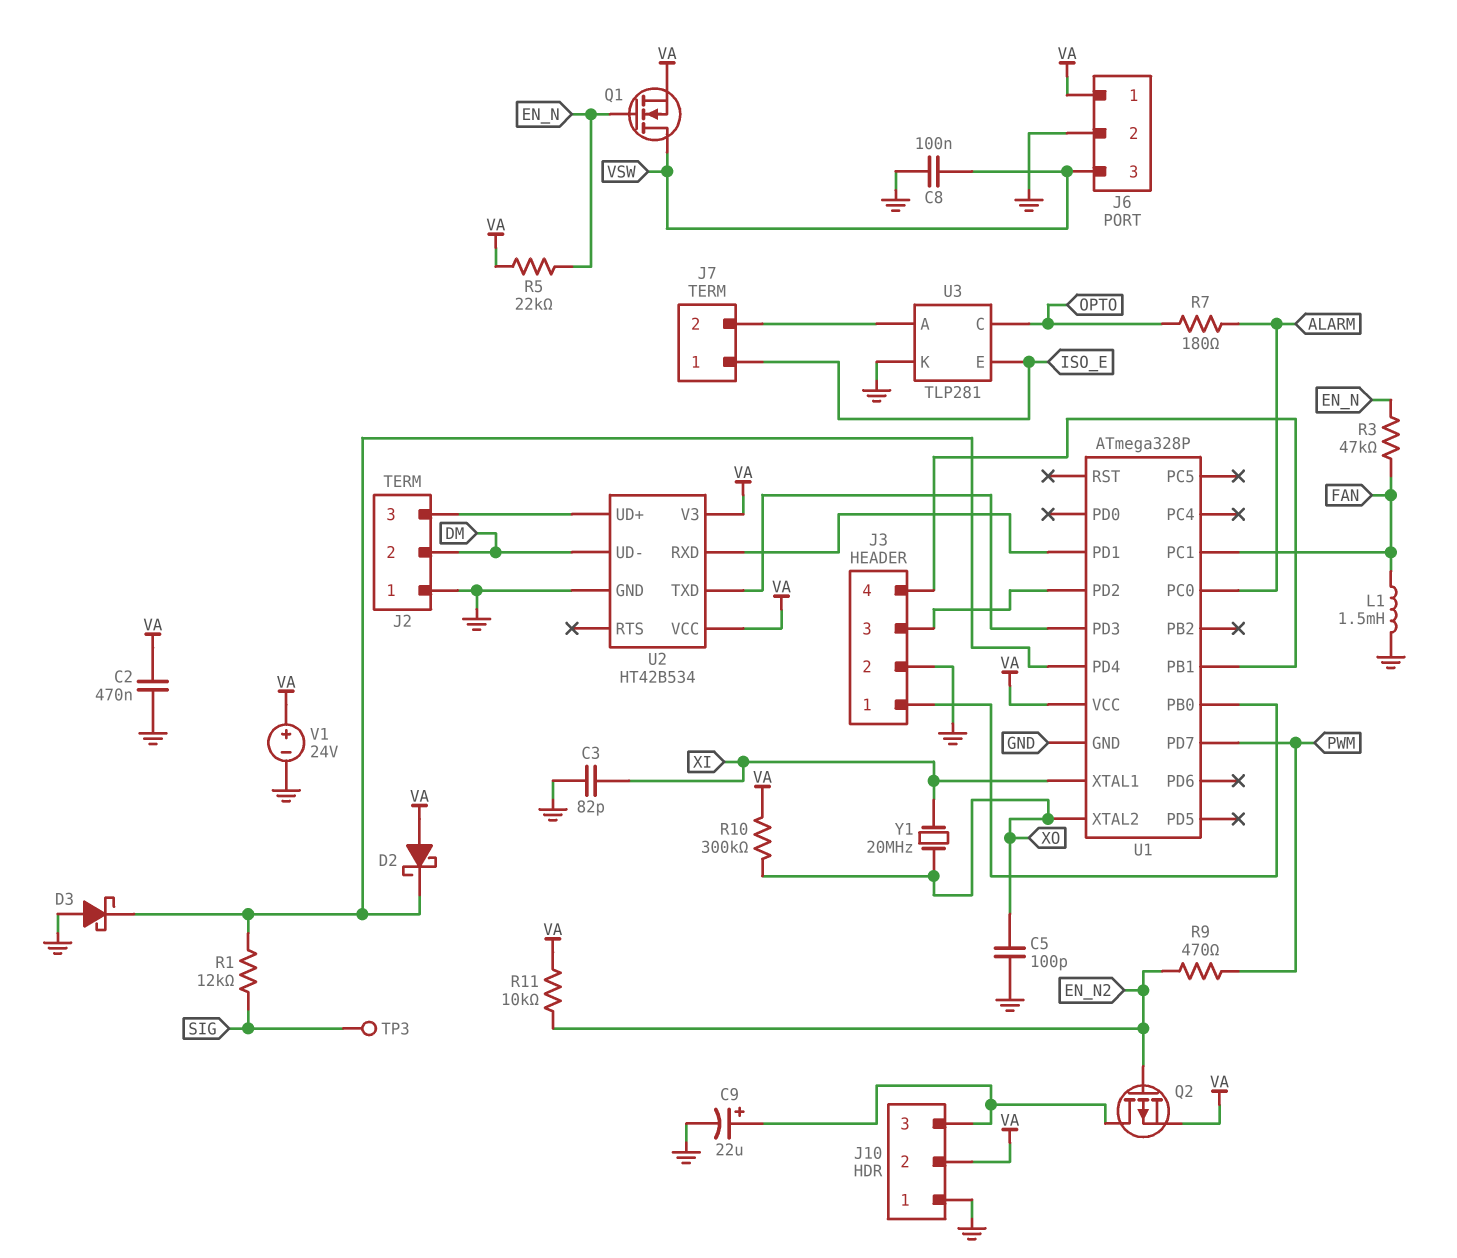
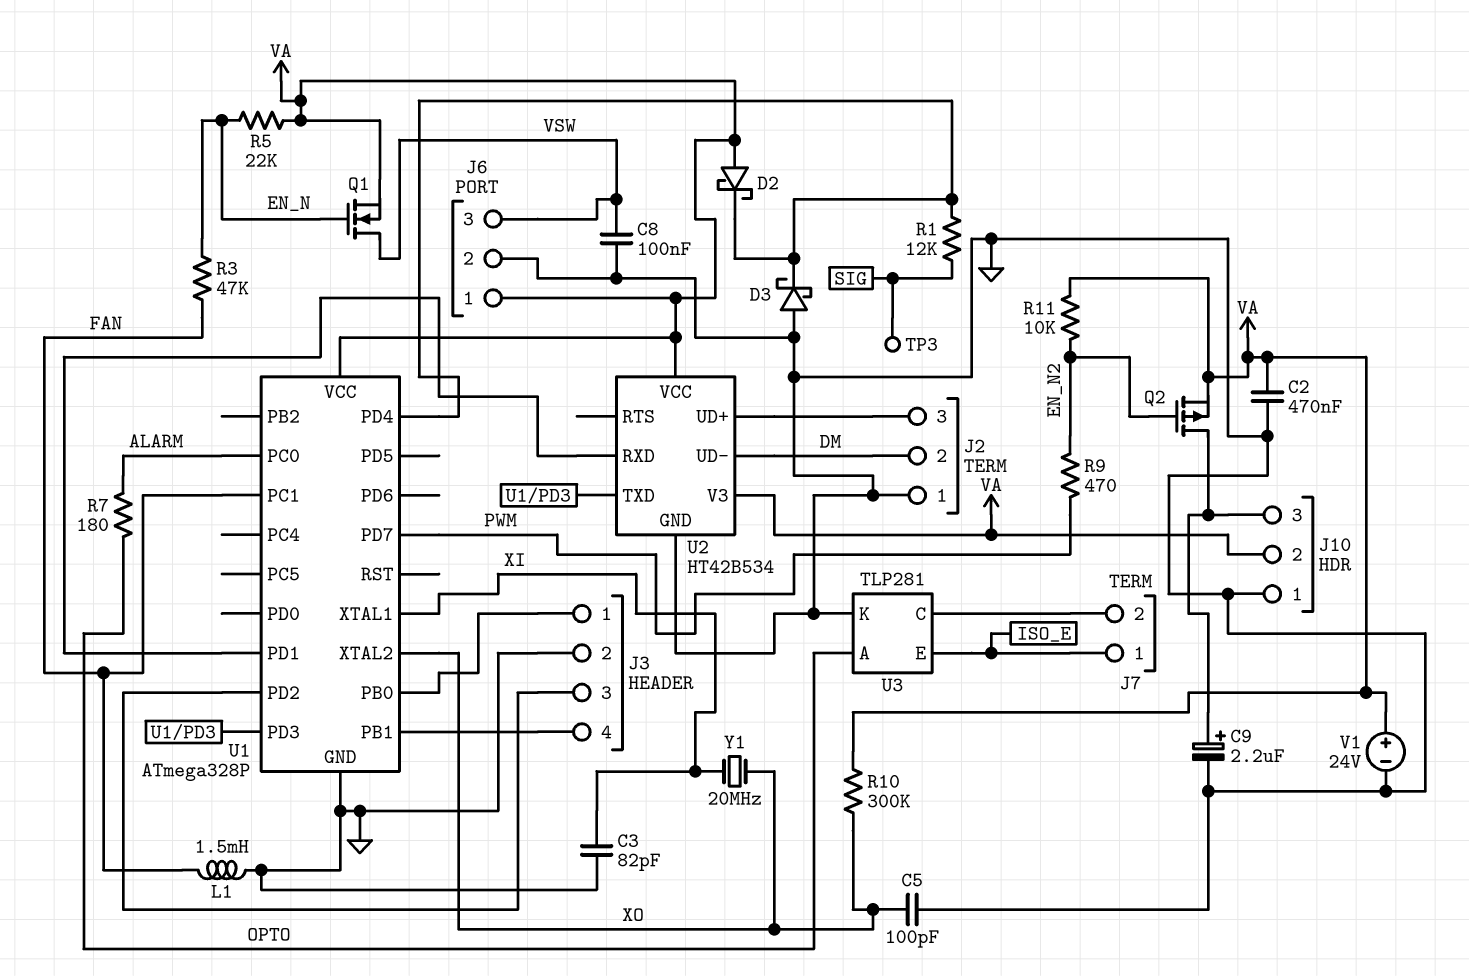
C9: 22uF (plus J10/3, minus GND) -> 2.2uF (plus J10/3, minus GND)
U3 pin A: J7/2 -> OPTO
U3 pin C: OPTO -> J7/2

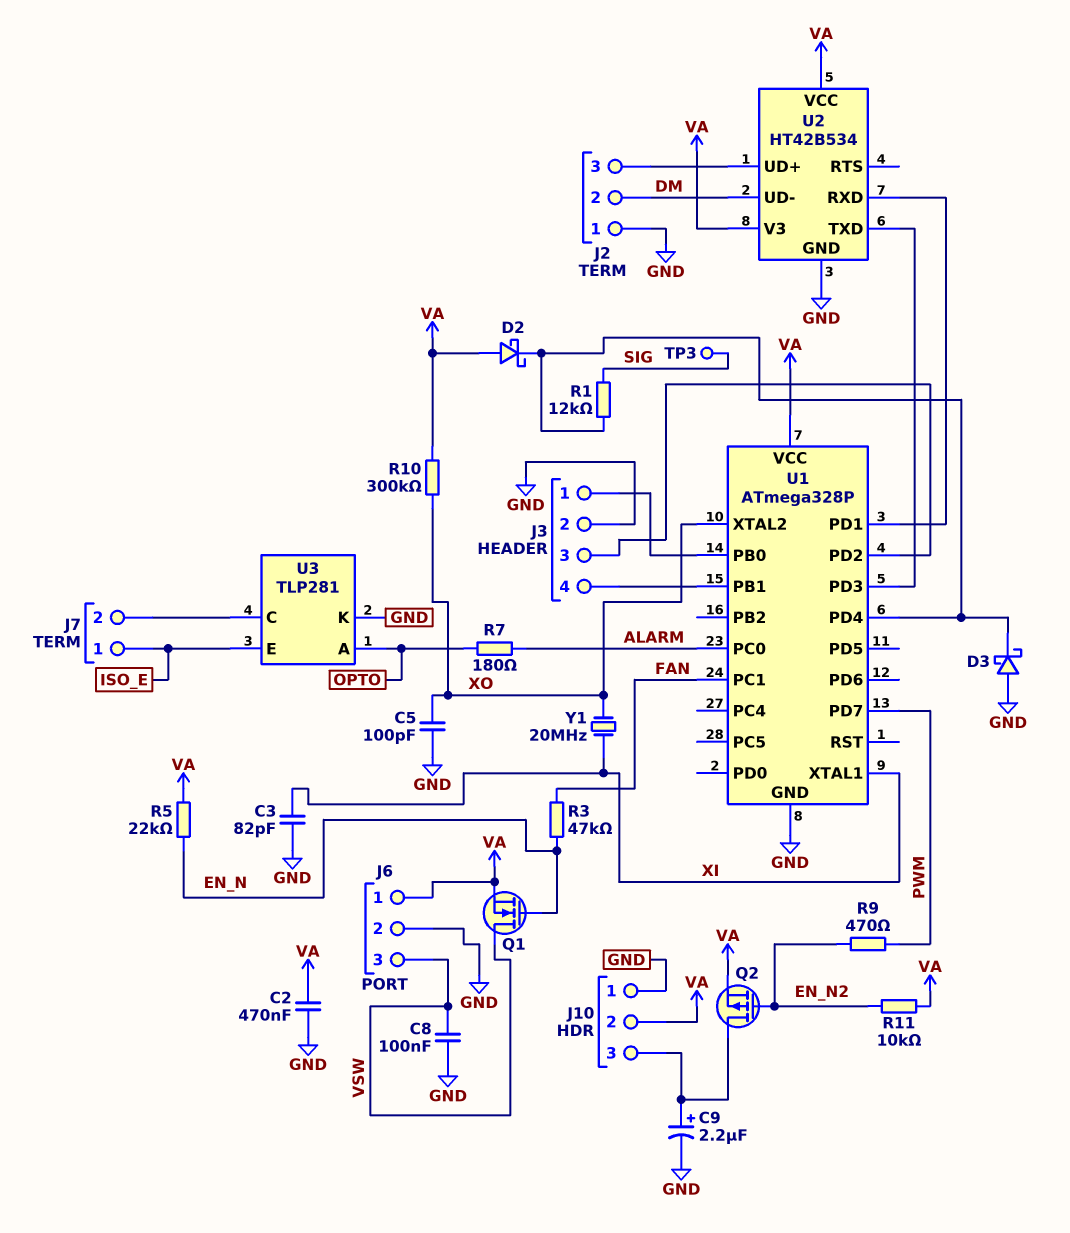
L1: 1.5mH (FAN, GND) -> none
V1: 24V (plus VA, minus GND) -> none

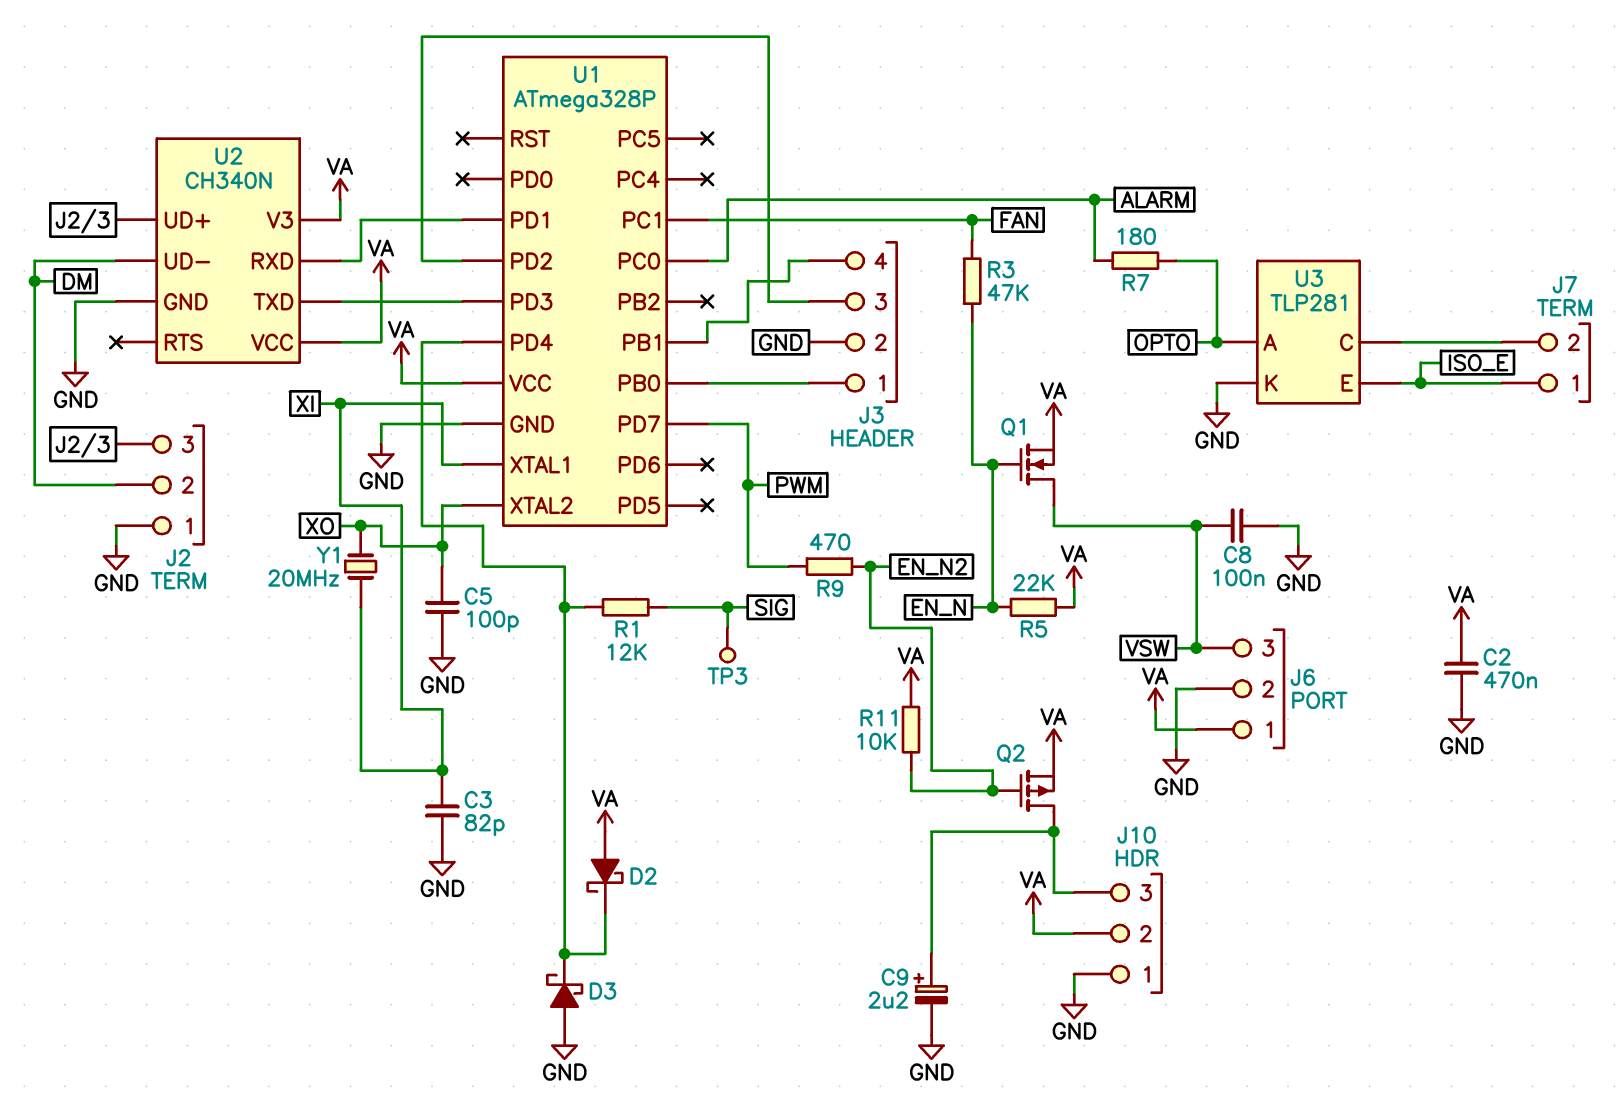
R10: 300k (VA, XO) -> none
U2: HT42B534 -> CH340N

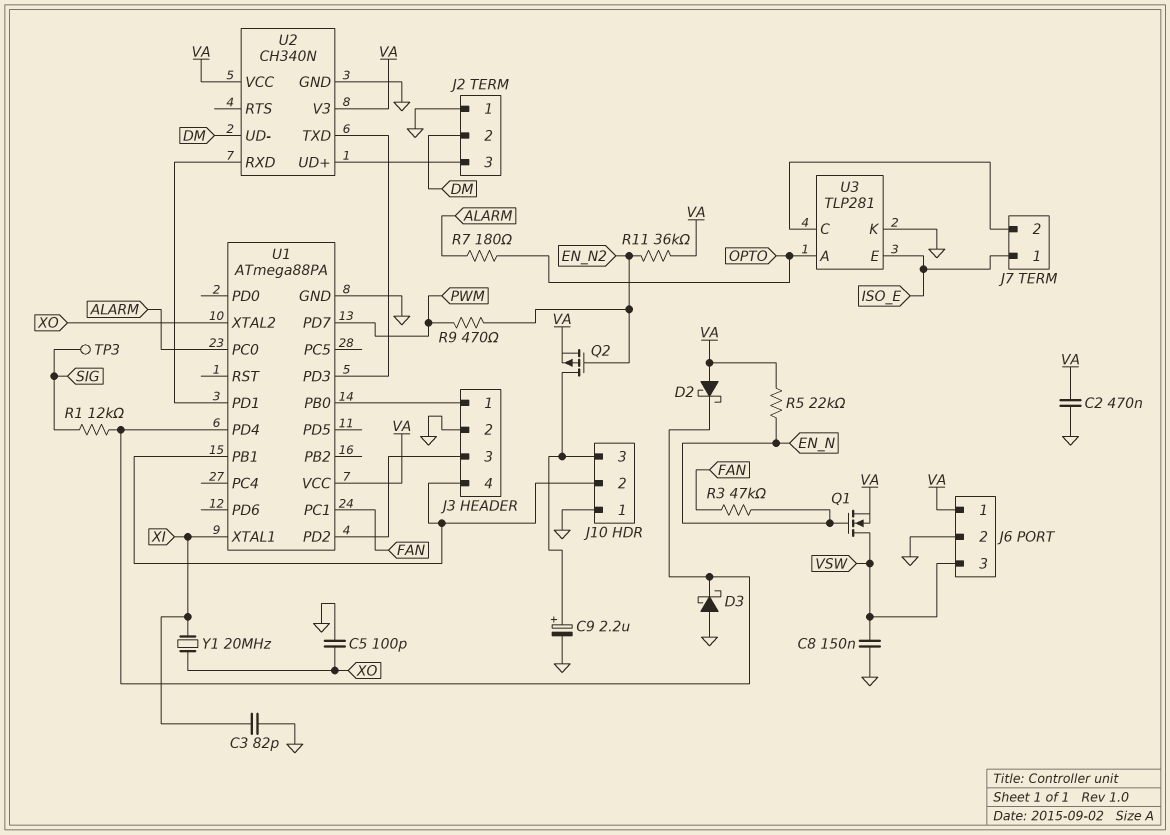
C8: 100nF (GND, VSW) -> 150nF (GND, VSW)
J10 pin 2: VA -> J3/4
R11: 10k (EN_N2, VA) -> 36k (EN_N2, VA)
U1: ATmega328P -> ATmega88PA

